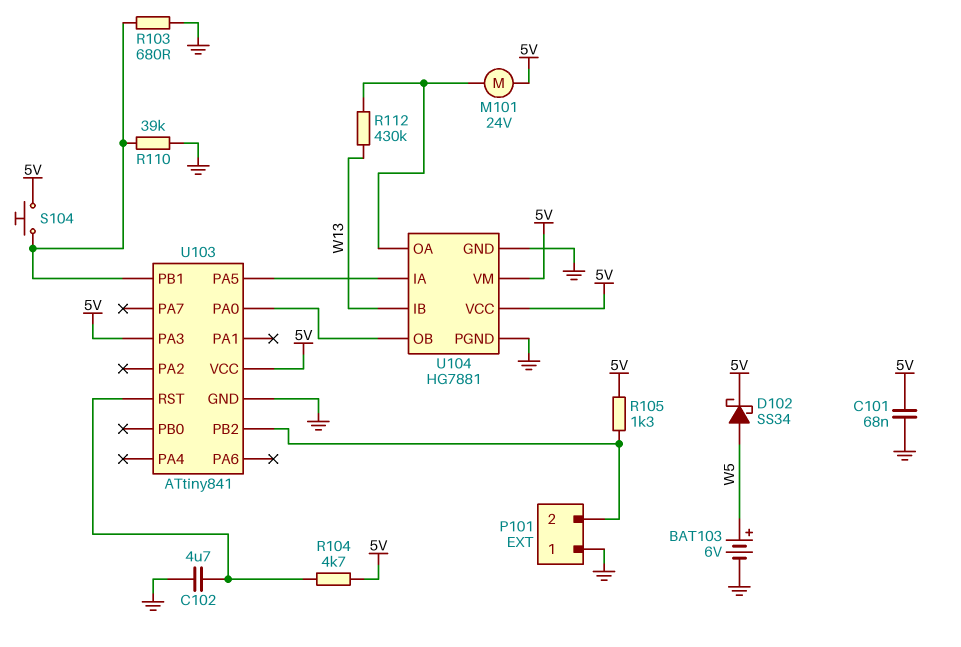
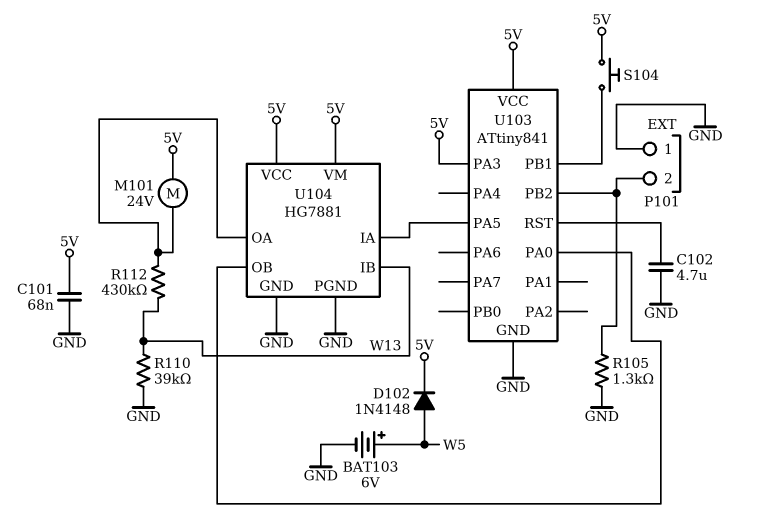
D102: schottky SS34 (A W5, K 5V) -> diode 1N4148 (A W5, K 5V)
R103: 680 (GND, U103/PB1) -> none
R104: 4.7k (5V, U103/RST) -> none
R105: 1.3k (5V, P101/2) -> 1.3k (GND, P101/2)
R110: 39k (GND, U103/PB1) -> 39k (GND, W13)

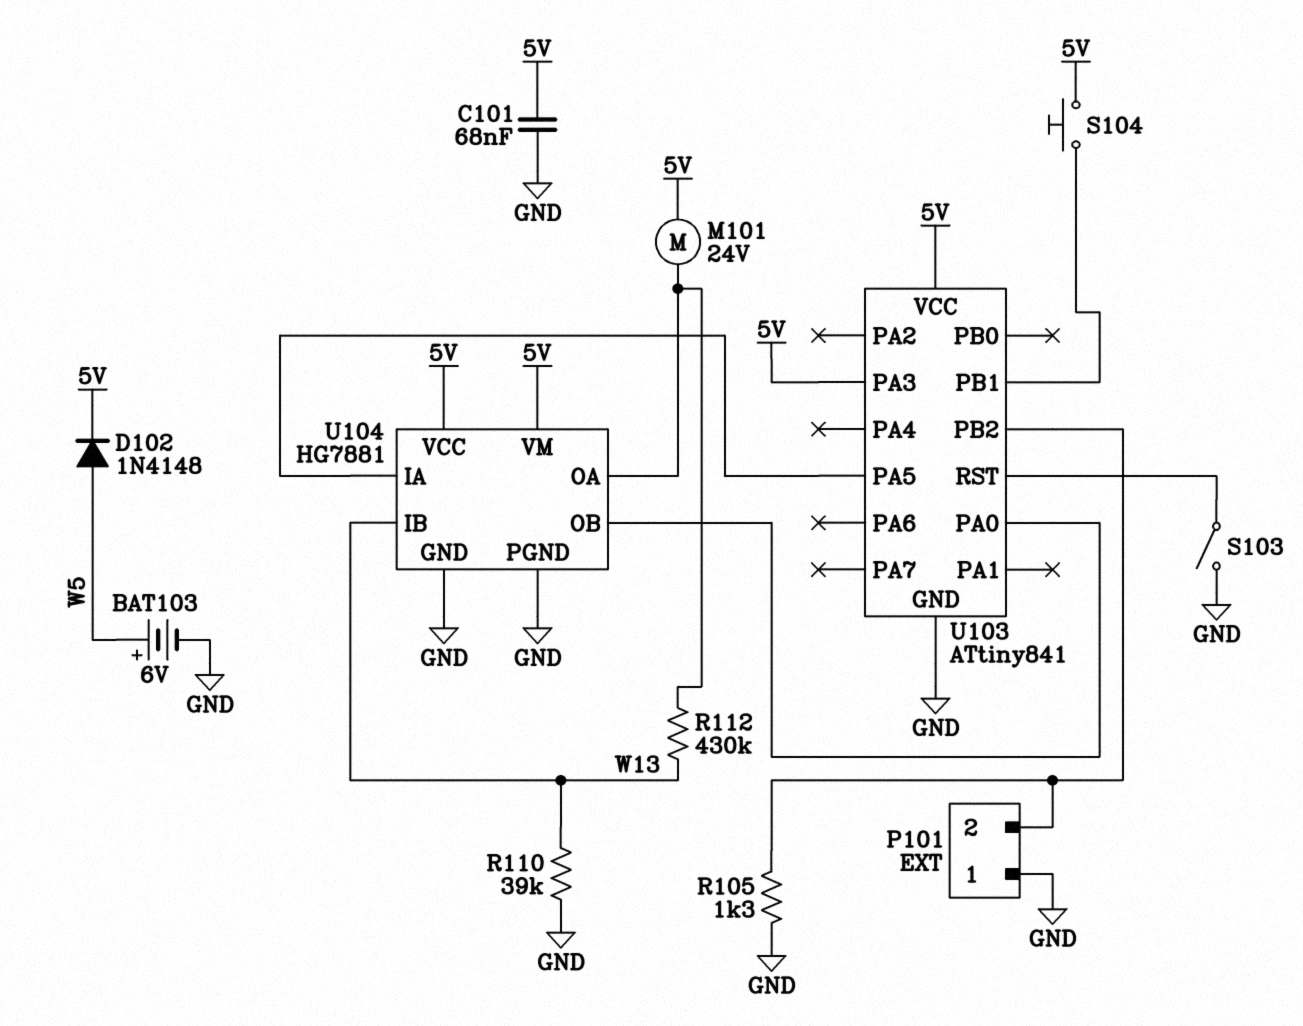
C102: 4.7uF (GND, U103/RST) -> none
S103: none -> switch (GND, U103/RST)

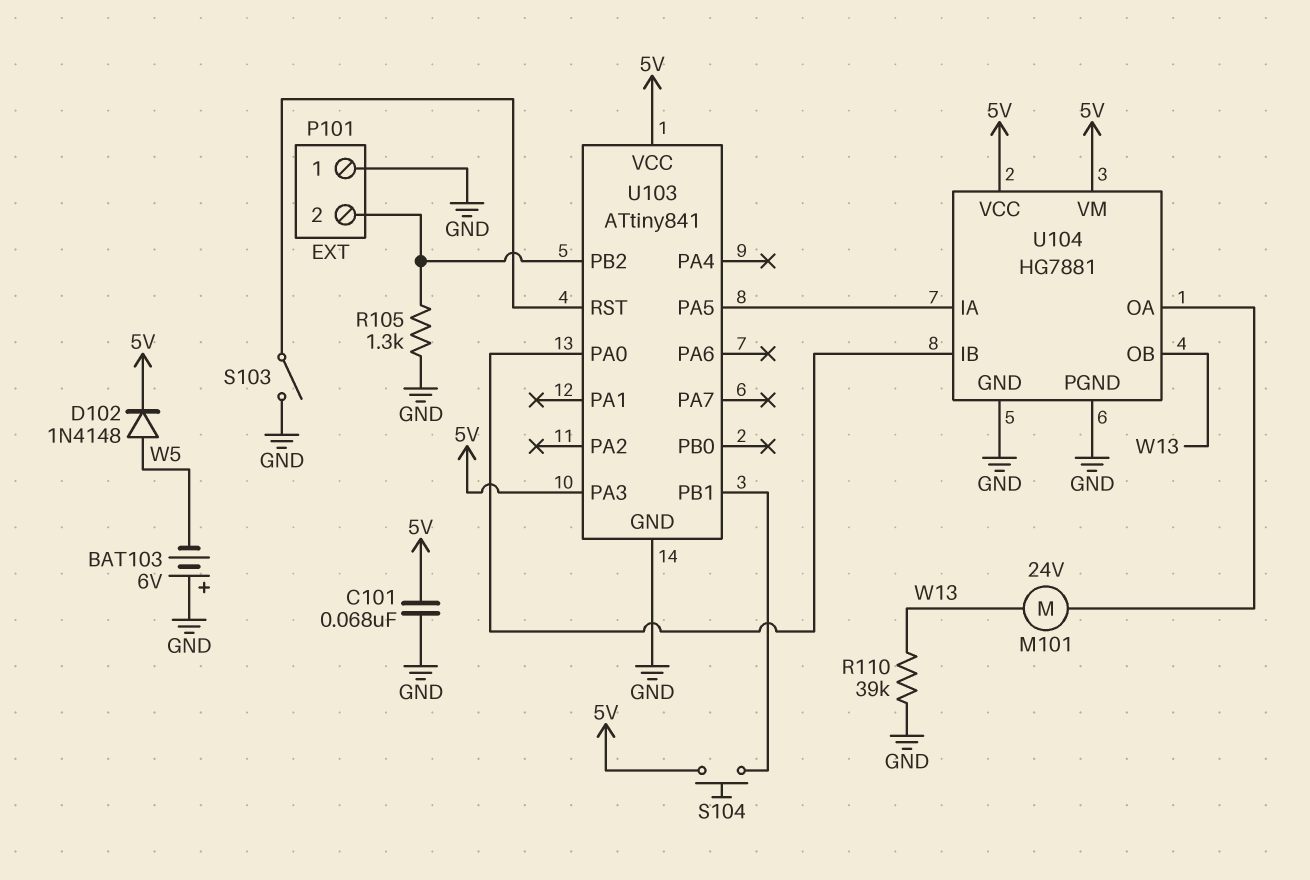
BAT103: 6V (plus W5, minus GND) -> 6V (plus GND, minus W5)
M101: motor 24V (5V, U104/OA) -> motor 24V (U104/OA, W13)
R112: 430k (U104/OA, W13) -> none
U104 pin IB: W13 -> U103/PA0
U104 pin OB: U103/PA0 -> W13

